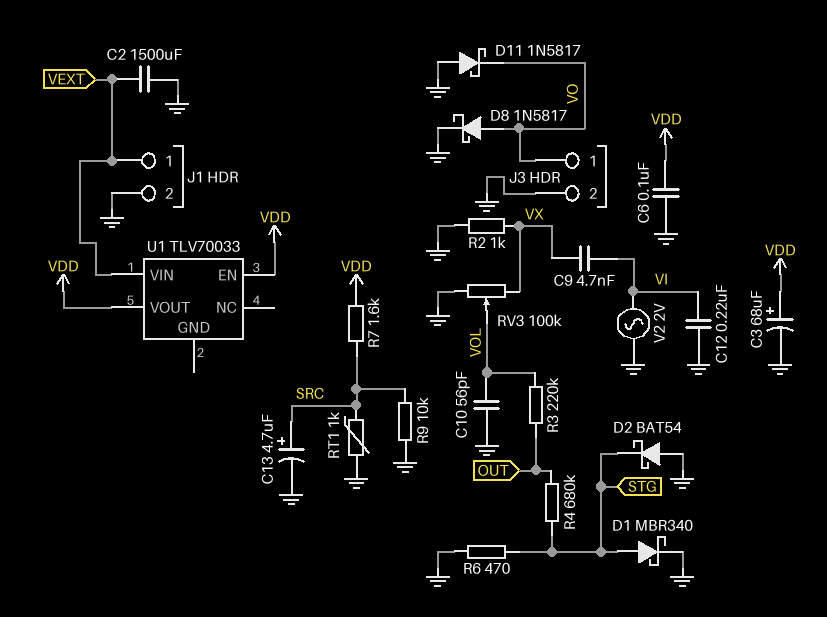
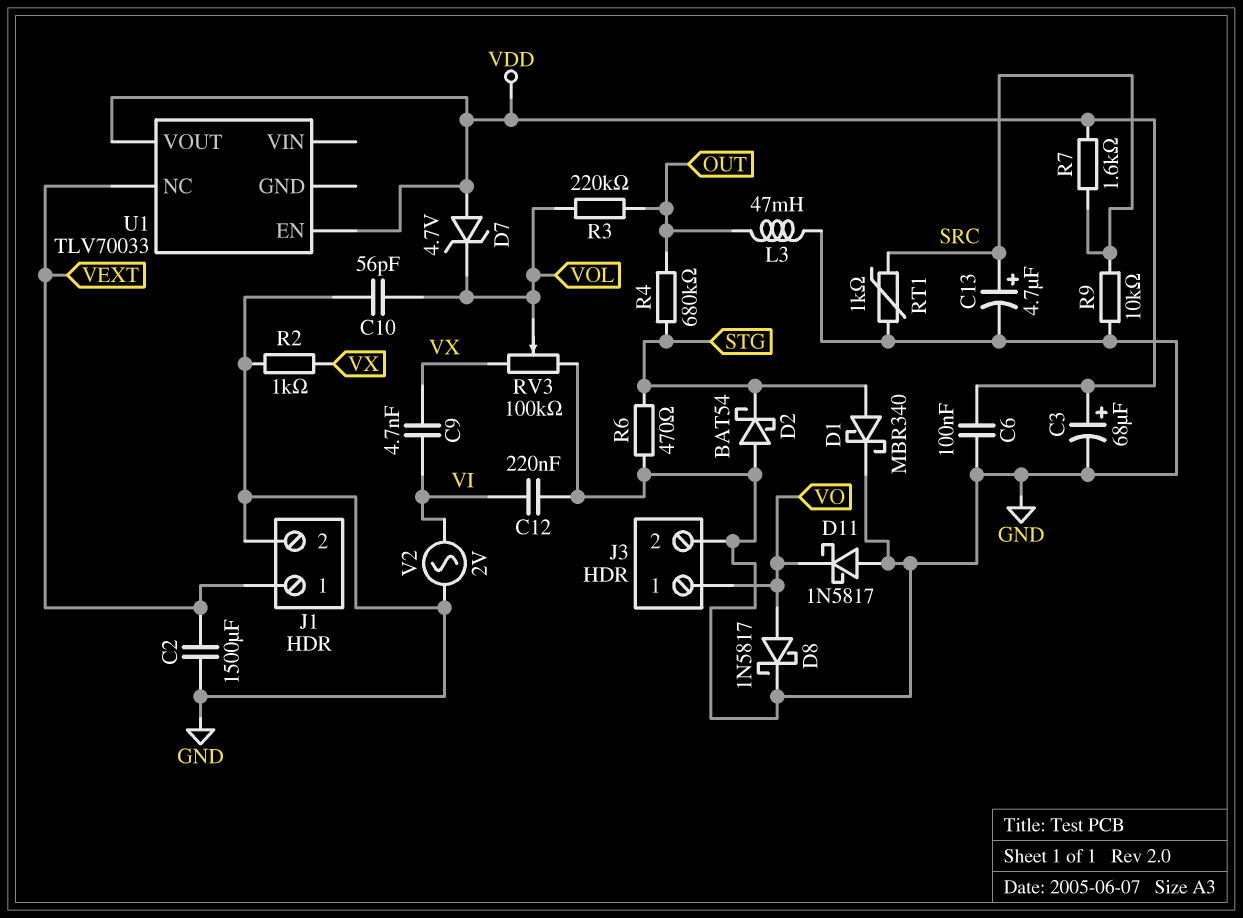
D7: none -> zener 4.7V (A VDD, K VOL)
L3: none -> 47mH (GND, OUT)
U1 pin NC: none -> VEXT
U1 pin VIN: VEXT -> none

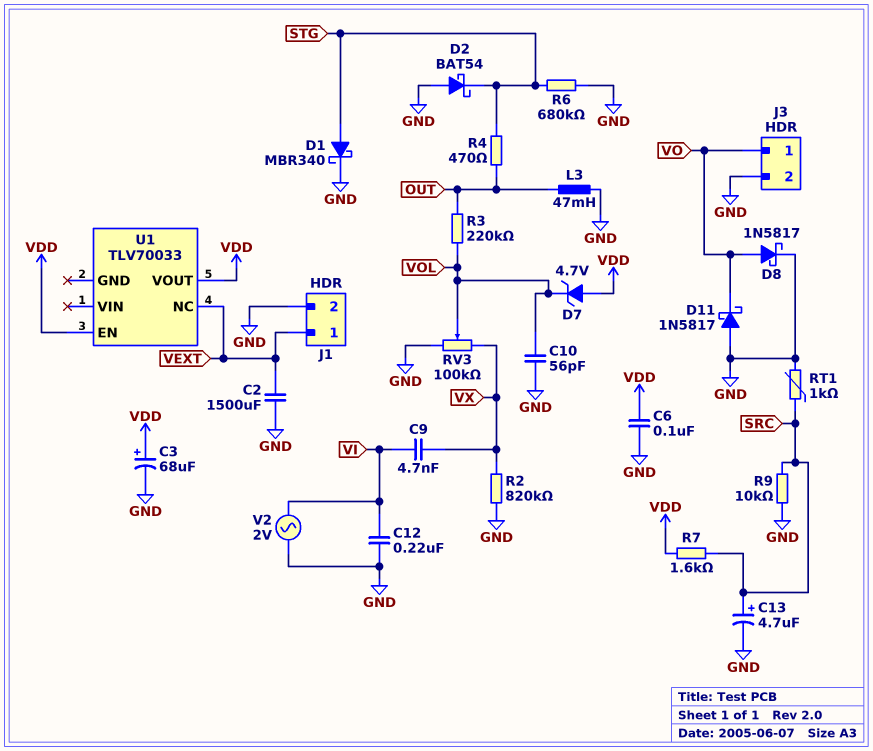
R2: 1k (GND, VX) -> 820k (GND, VX)
R4: 680k (OUT, STG) -> 470 (OUT, STG)
R6: 470 (GND, STG) -> 680k (GND, STG)

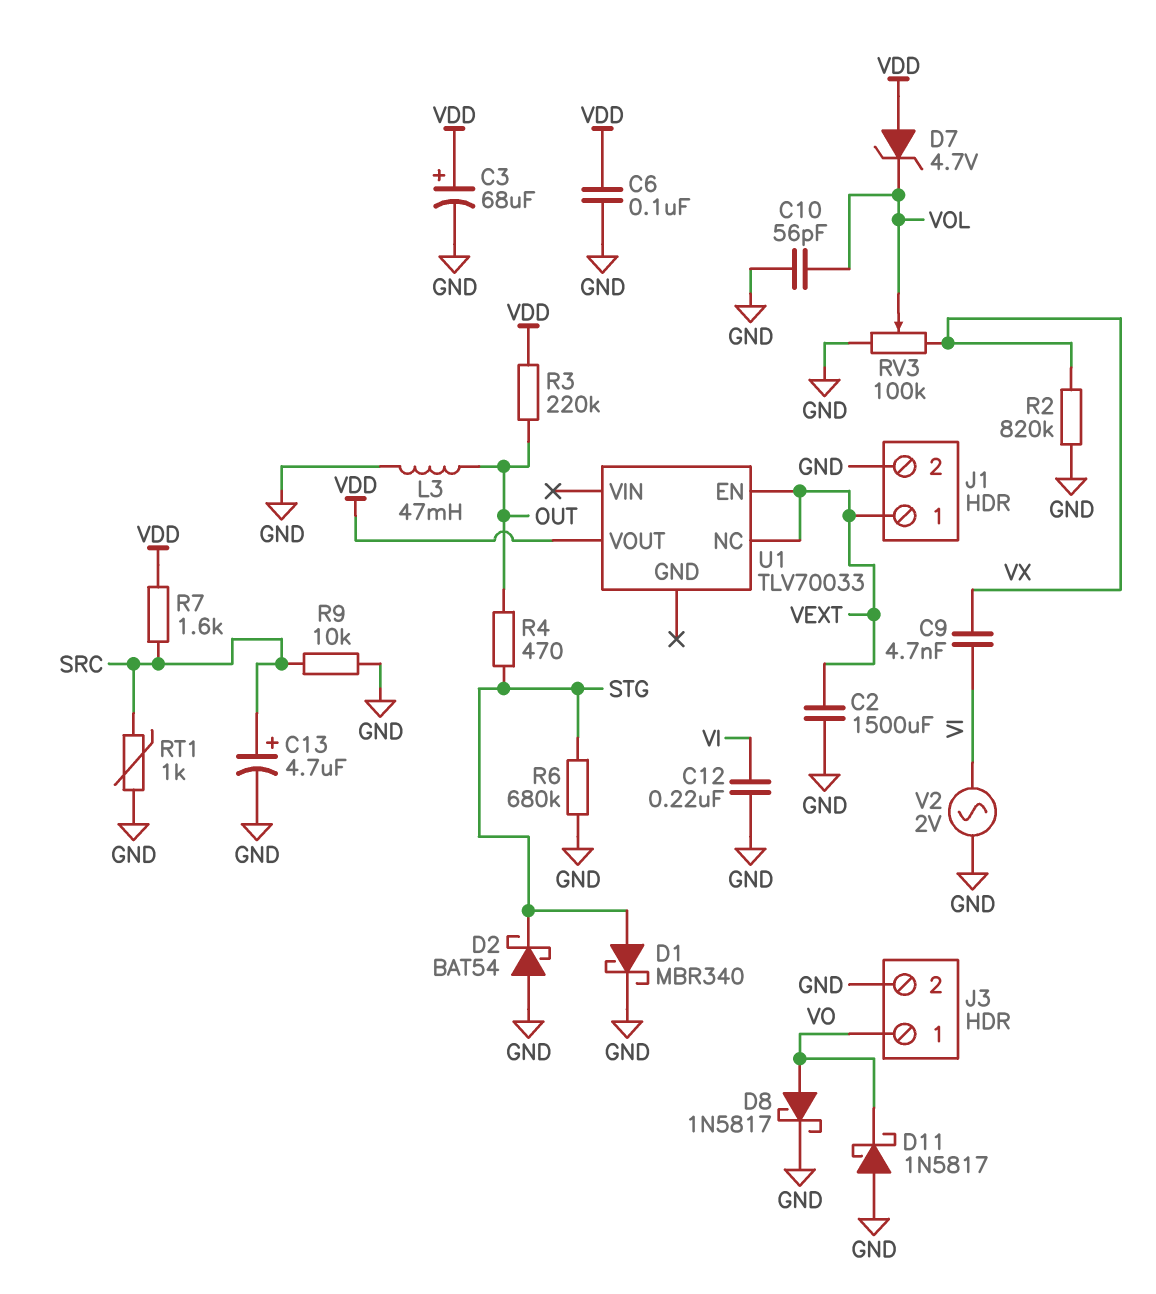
R3: 220k (OUT, VOL) -> 220k (OUT, VDD)
U1 pin EN: VDD -> VEXT

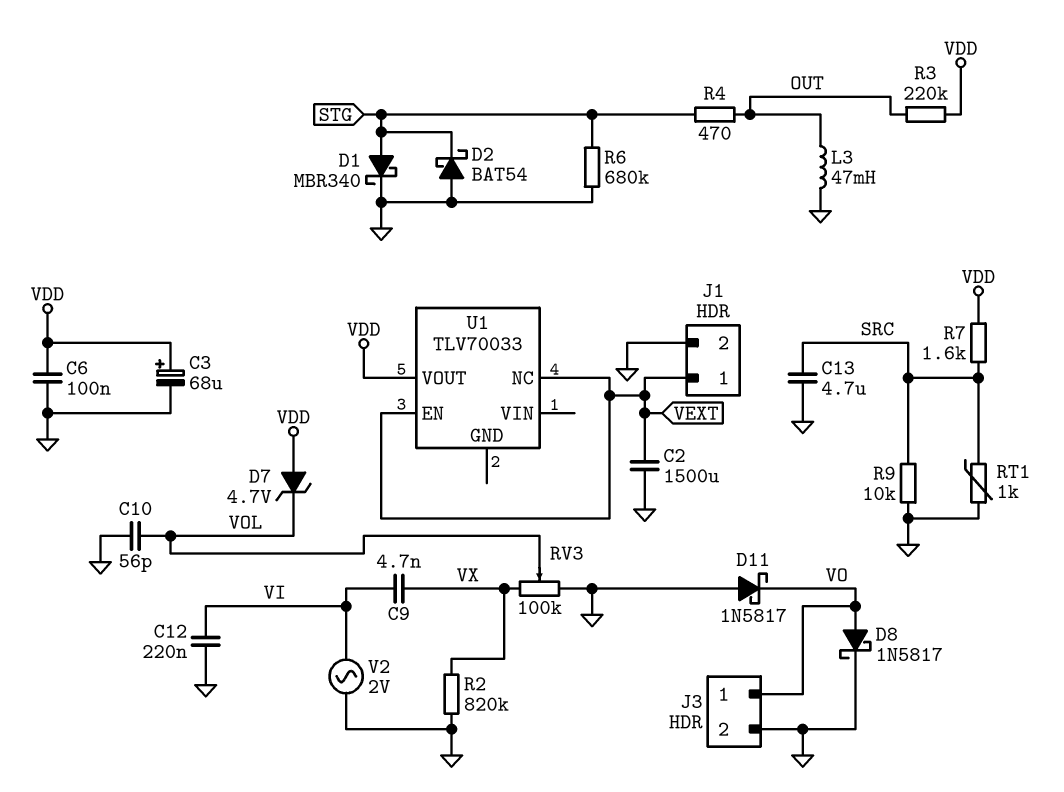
C13: 4.7uF (plus SRC, minus GND) -> 4.7uF (GND, SRC)

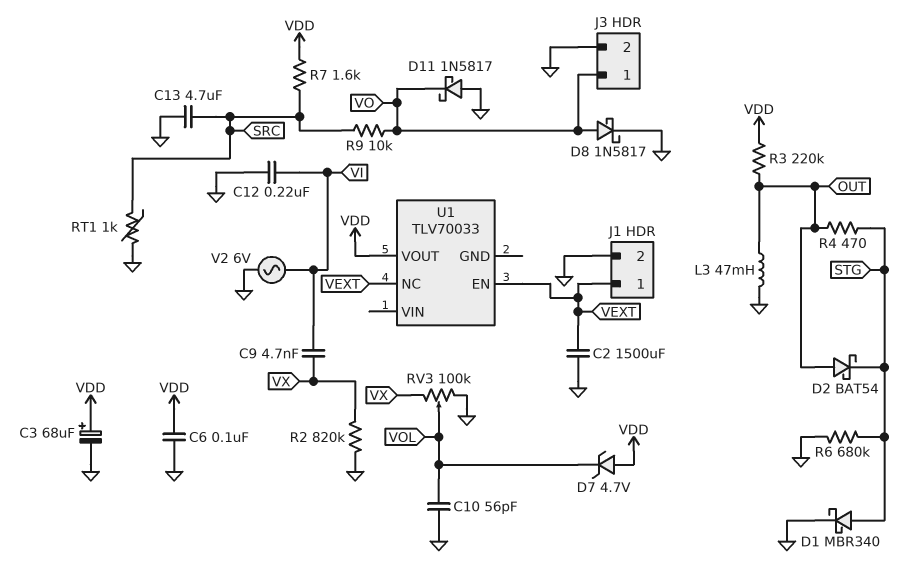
D2: schottky BAT54 (A GND, K STG) -> schottky BAT54 (A OUT, K STG)
R9: 10k (GND, SRC) -> 10k (SRC, VO)
V2: AC 2V (GND, VI) -> AC 6V (GND, VI)

